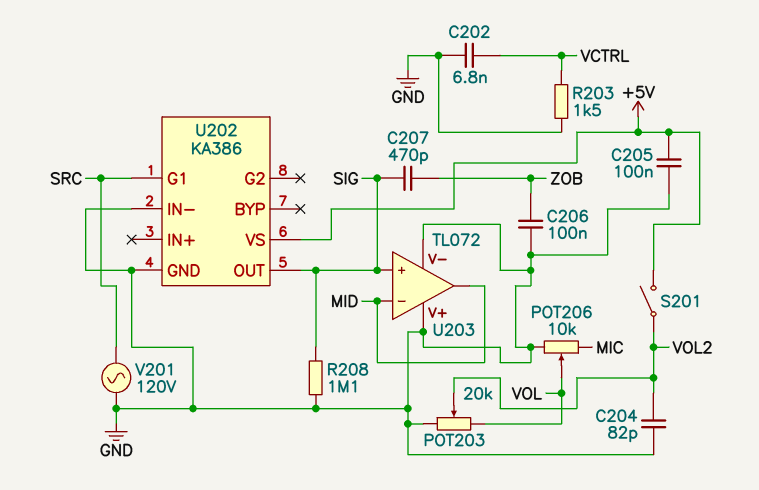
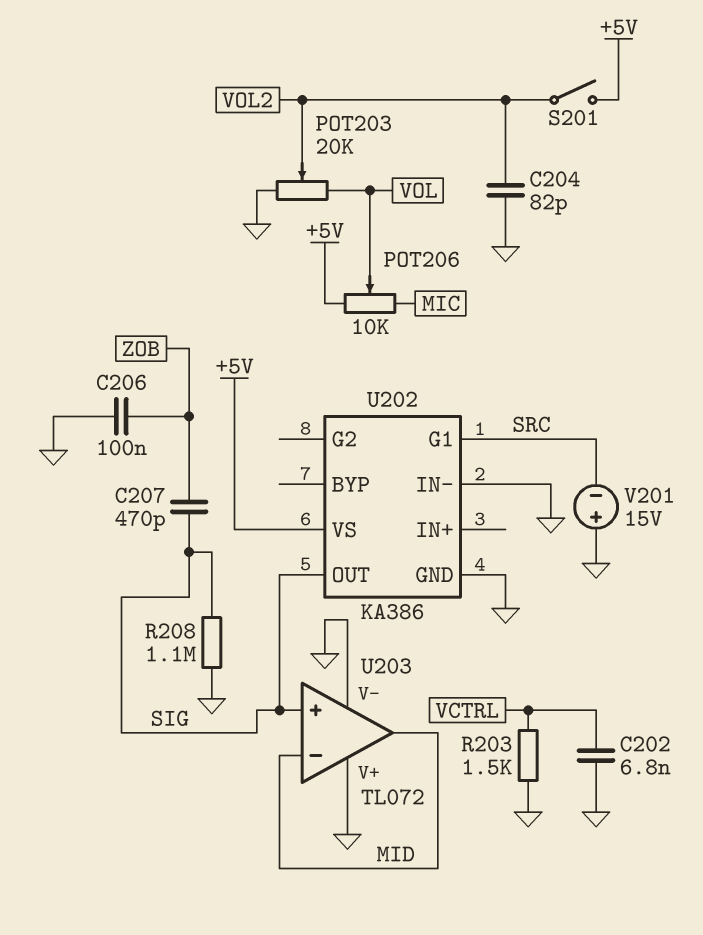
C205: 100nF (+5V, GND) -> none
POT206: 10k (GND, MIC, wiper VOL) -> 10k (+5V, MIC, wiper VOL)
V201: AC 120V (GND, SRC) -> 15V (plus GND, minus SRC)

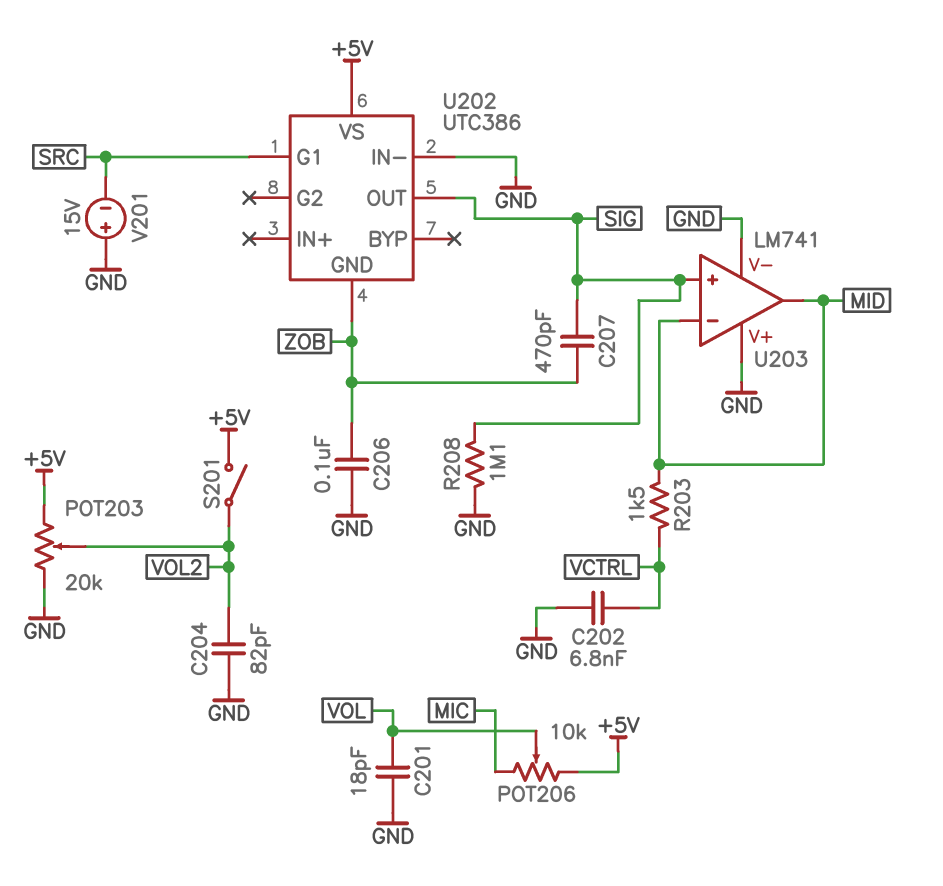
C201: none -> 18pF (GND, VOL)
POT203: 20k (GND, VOL, wiper VOL2) -> 20k (+5V, GND, wiper VOL2)
R203: 1.5k (GND, VCTRL) -> 1.5k (MID, VCTRL)
U202: KA386 -> UTC386
U202 pin GND: GND -> ZOB
U203: TL072 -> LM741

